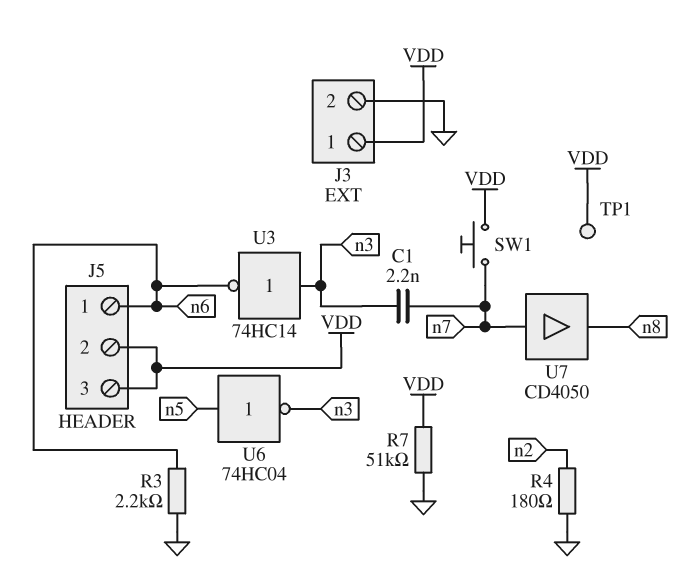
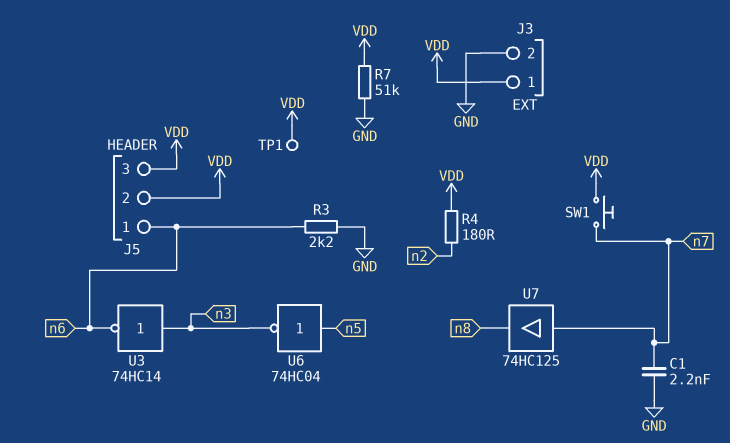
C1: 2.2nF (n3, n7) -> 2.2nF (GND, n7)
R4: 180 (GND, n2) -> 180 (VDD, n2)
U7: buffer CD4050 (in n7, out n8) -> buffer 74HC125 (in n7, out n8)

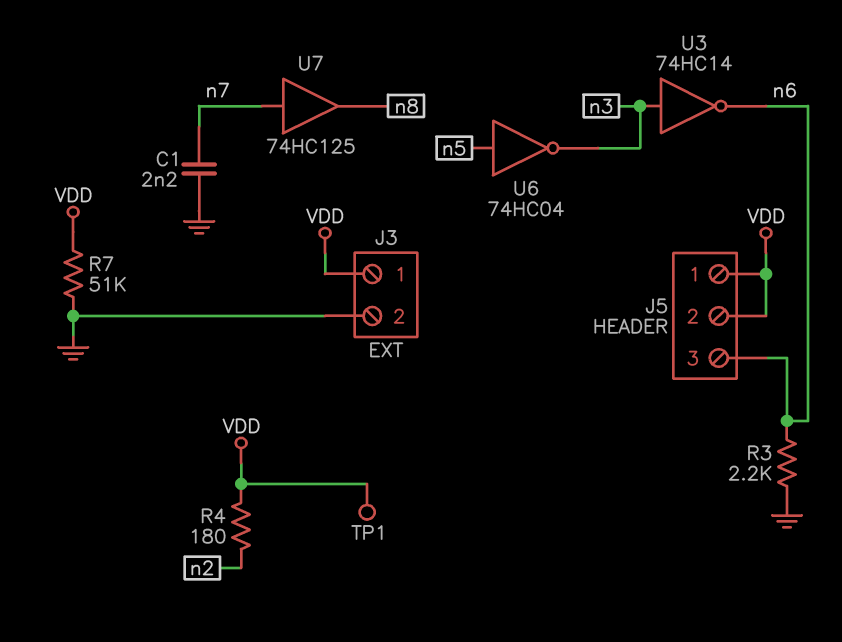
J5 pin 1: n6 -> VDD
J5 pin 3: VDD -> n6
SW1: button (VDD, n7) -> none

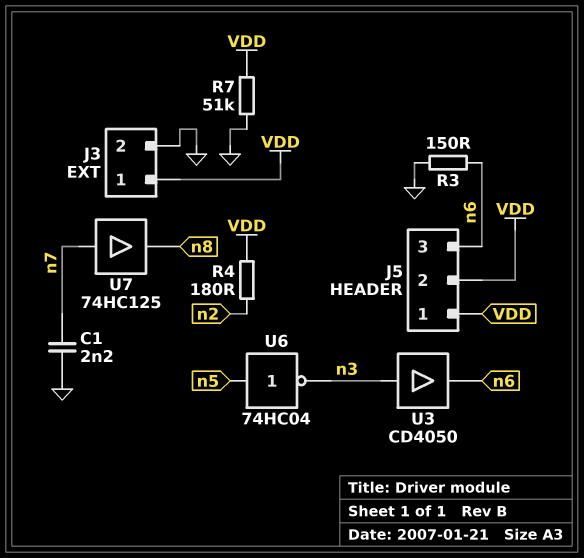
R3: 2.2k (GND, n6) -> 150 (GND, n6)
TP1: test point (VDD) -> none
U3: NOT 74HC14 (in n3, out n6) -> buffer CD4050 (in n3, out n6)

